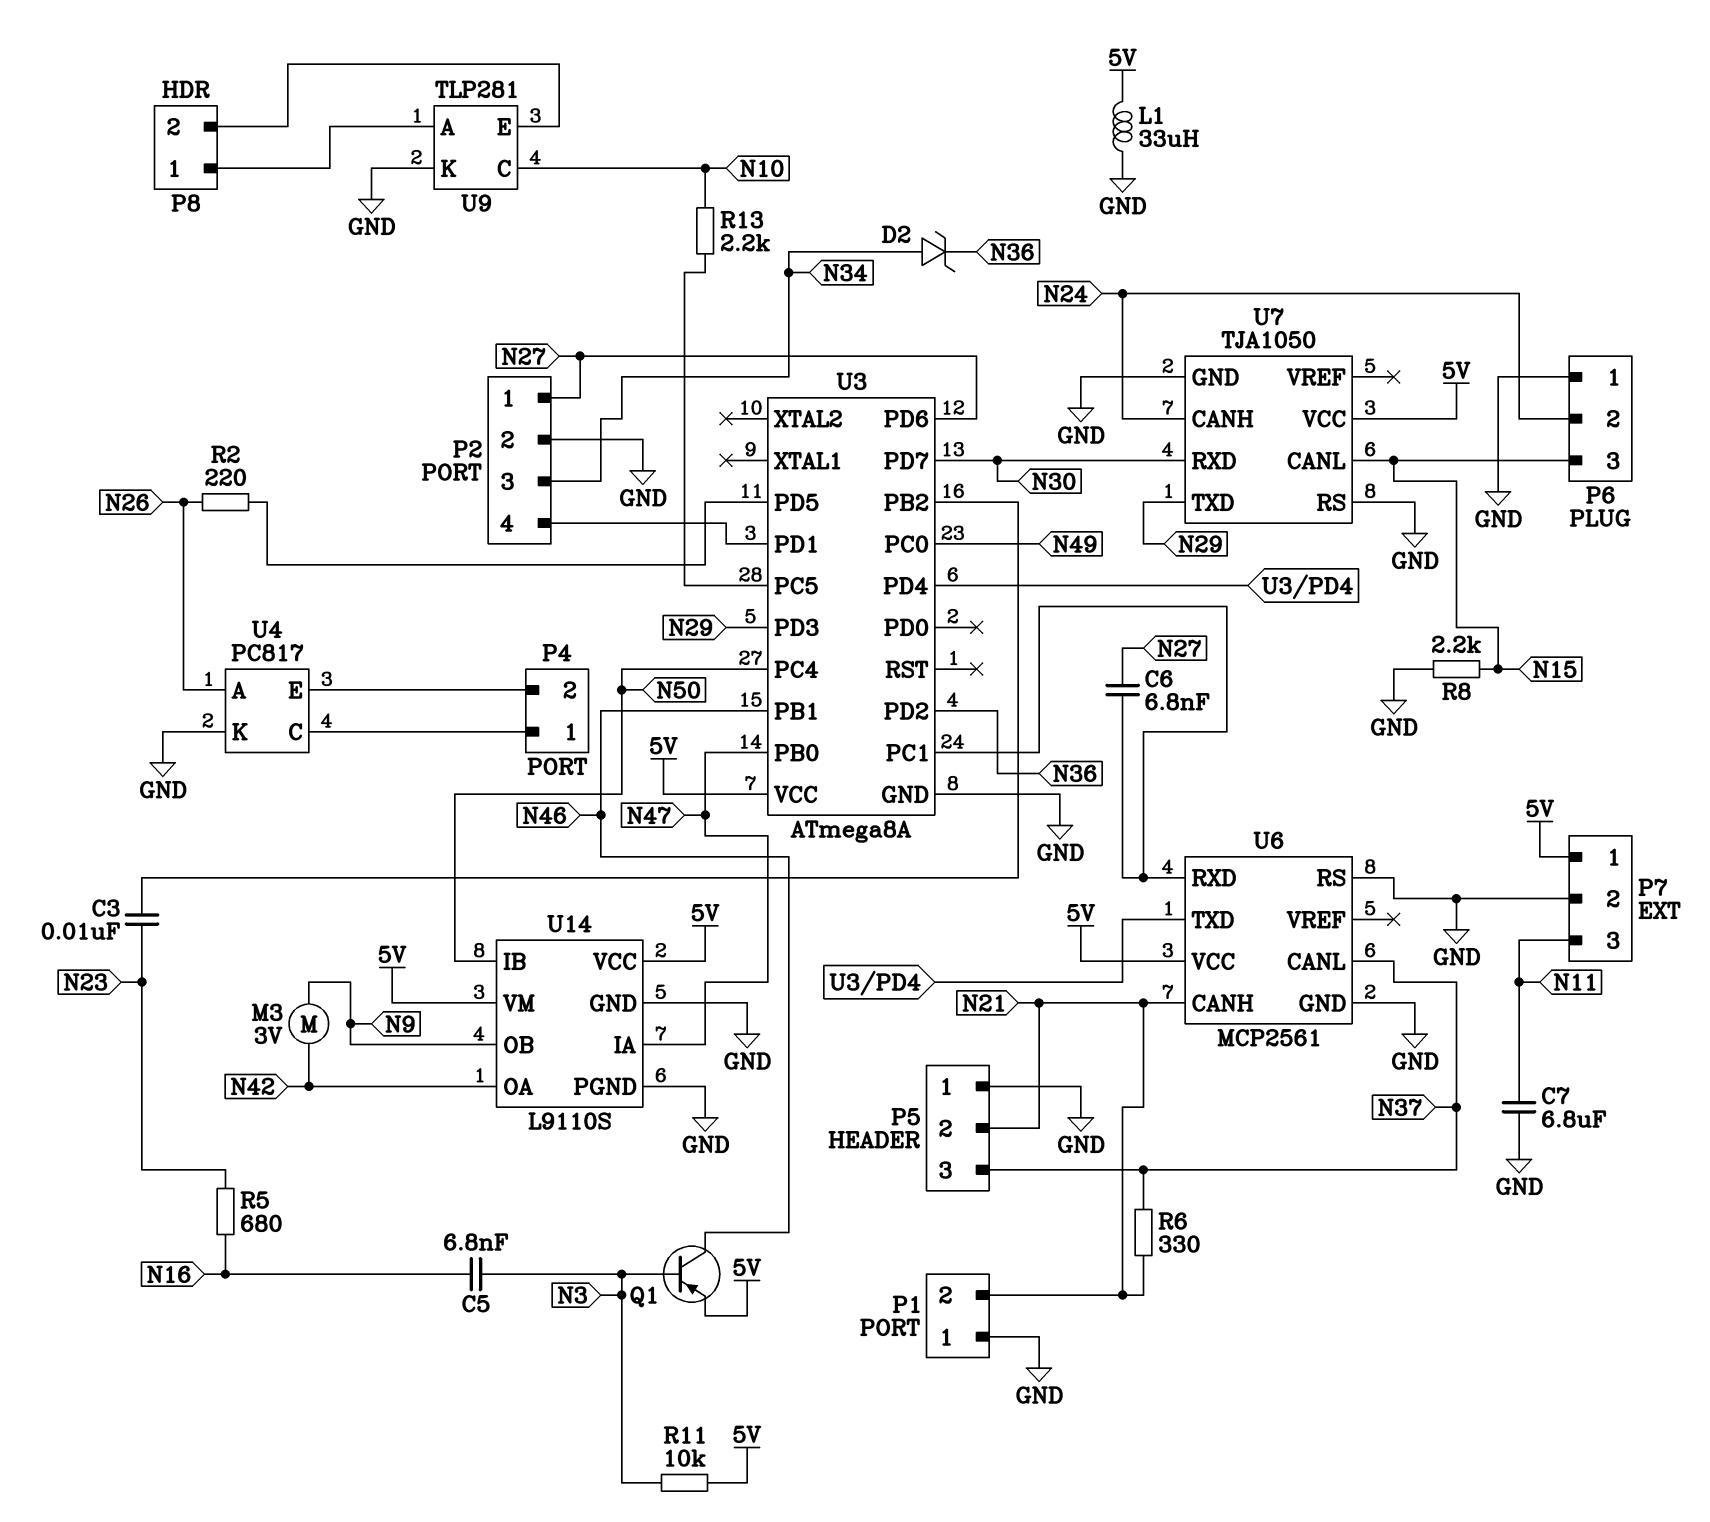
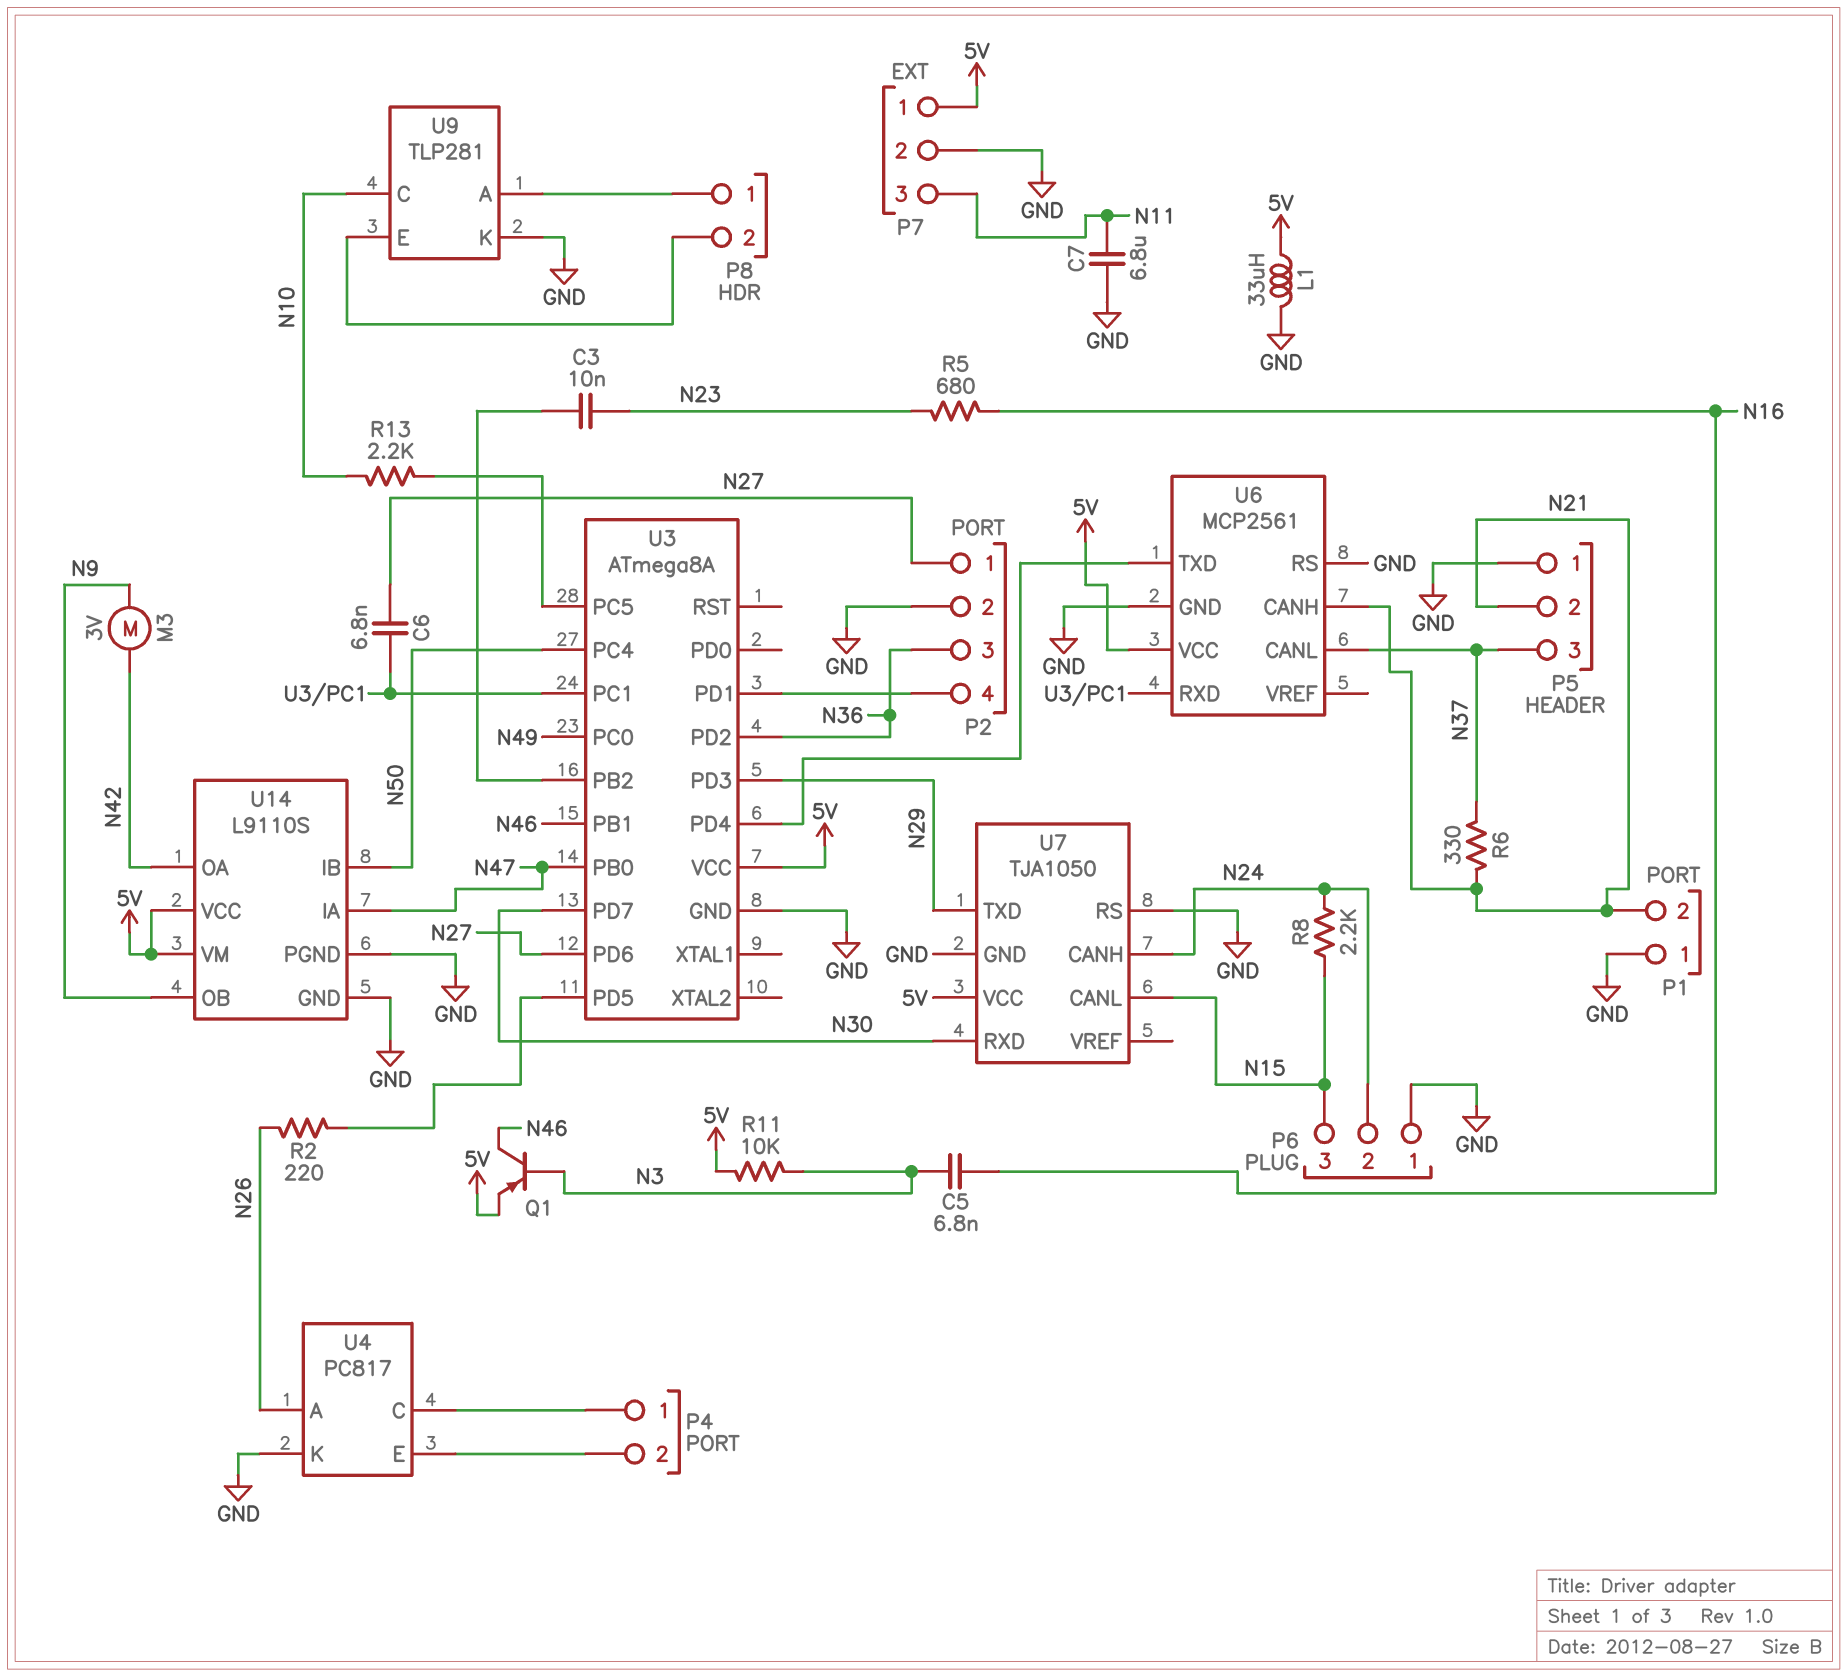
D2: zener (A N34, K N36) -> none
P2 pin 3: N34 -> N36
R8: 2.2k (GND, N15) -> 2.2k (N15, N24)

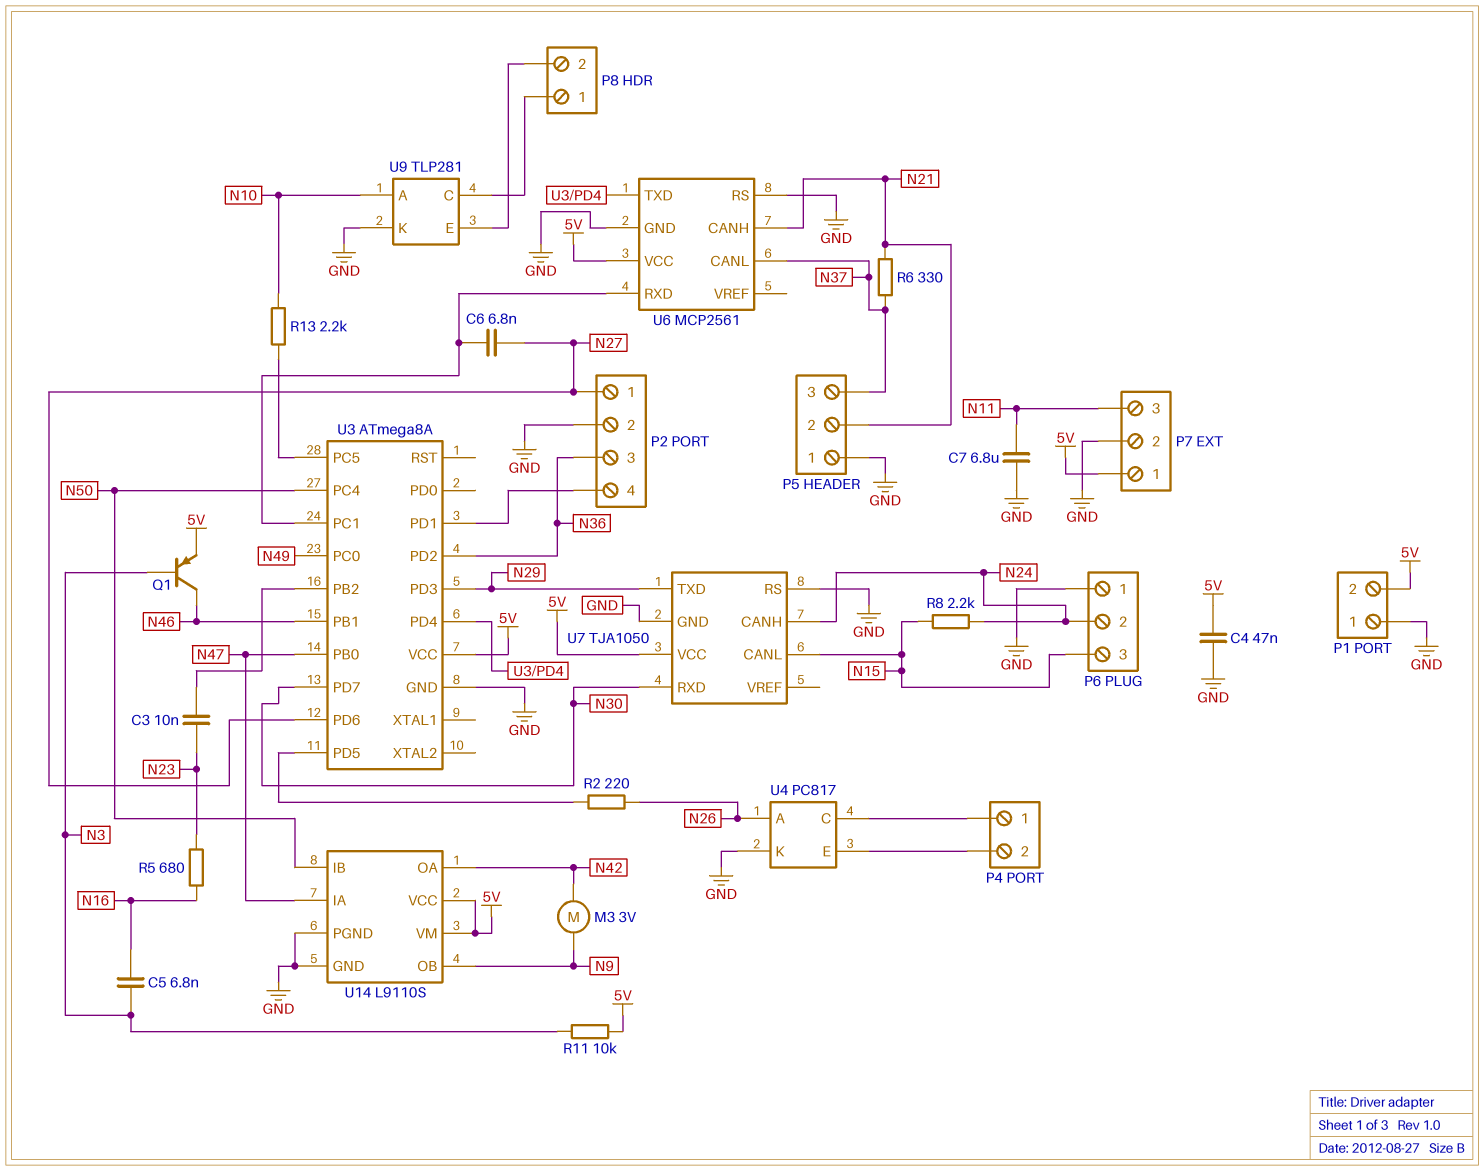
C4: none -> 47nF (5V, GND)
L1: 33uH (5V, GND) -> none
P1 pin 2: N21 -> 5V
U9 pin A: P8/1 -> N10
U9 pin C: N10 -> P8/1

